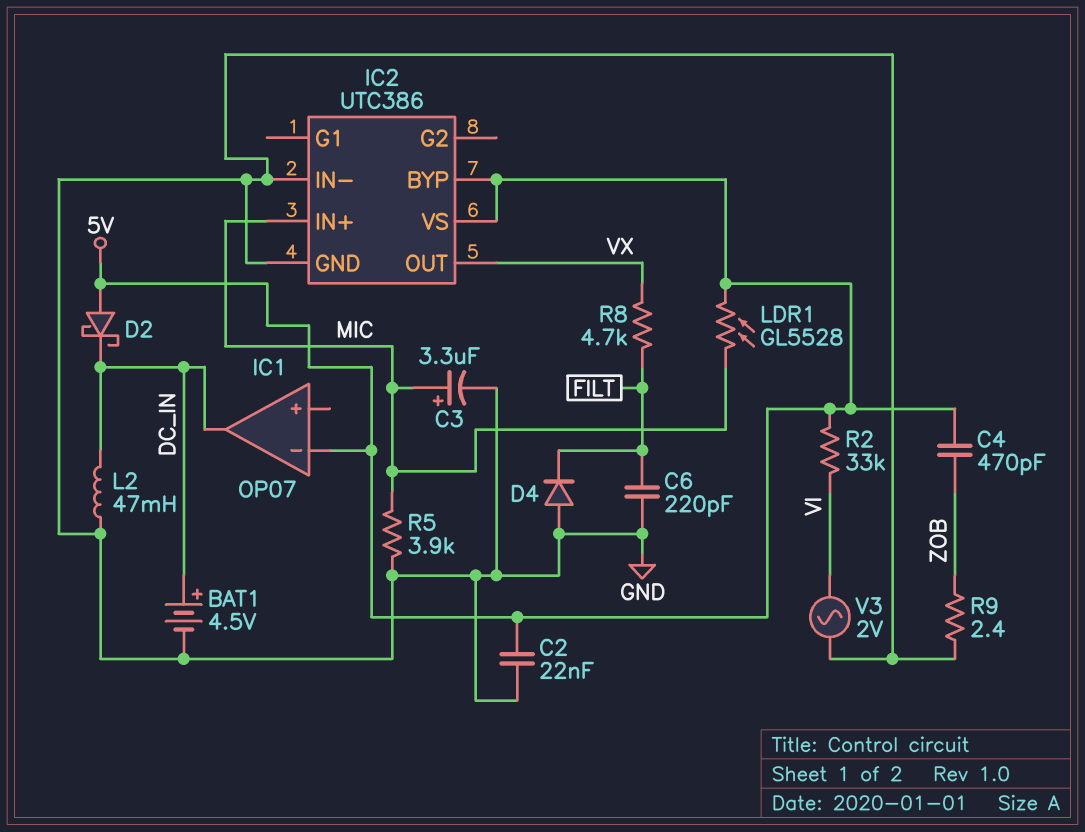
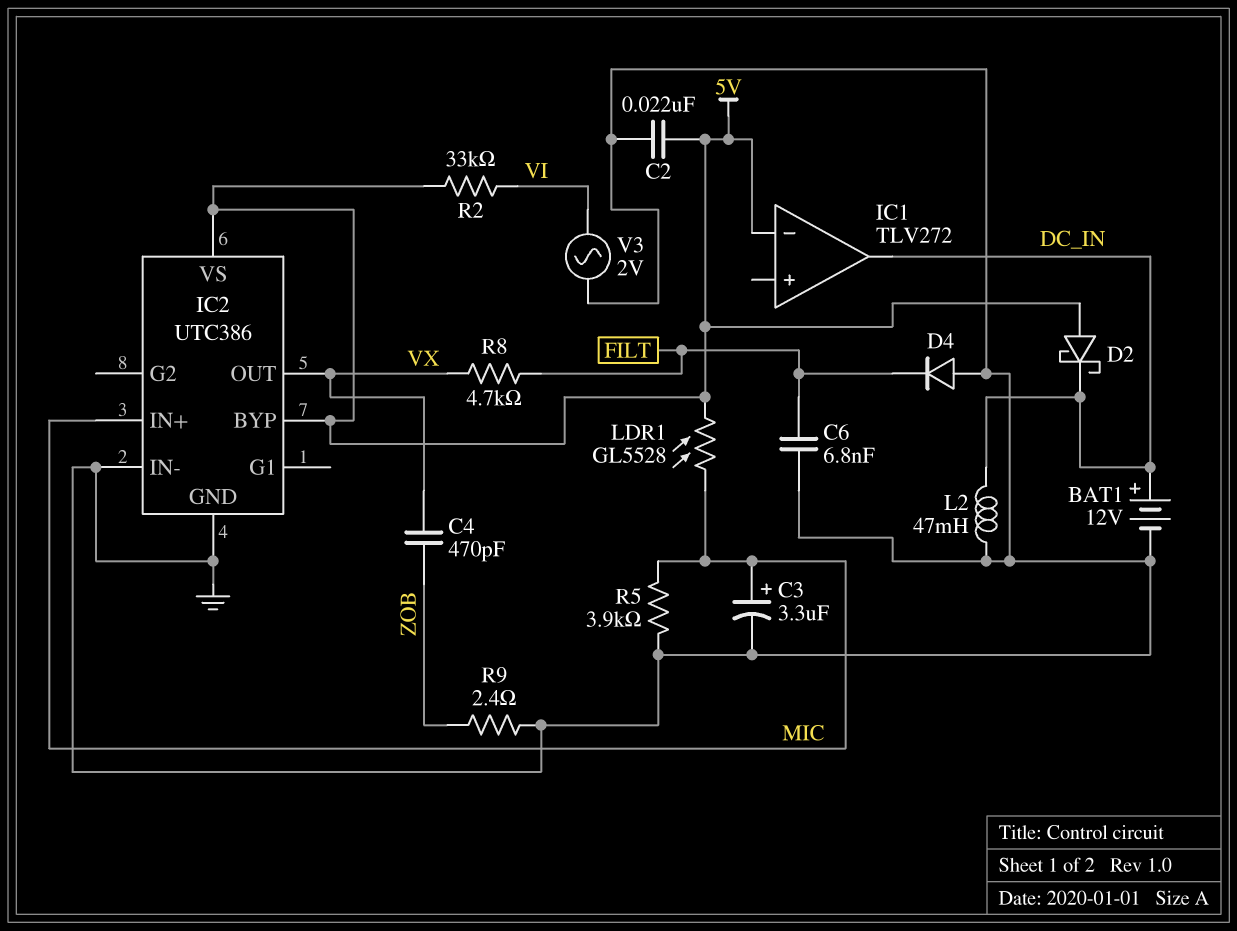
BAT1: 4.5V (plus DC_IN, minus GND) -> 12V (plus DC_IN, minus GND)
C4: 470pF (5V, ZOB) -> 470pF (VX, ZOB)
C6: 220pF (FILT, GND) -> 6.8nF (FILT, GND)
IC1: OP07 -> TLV272

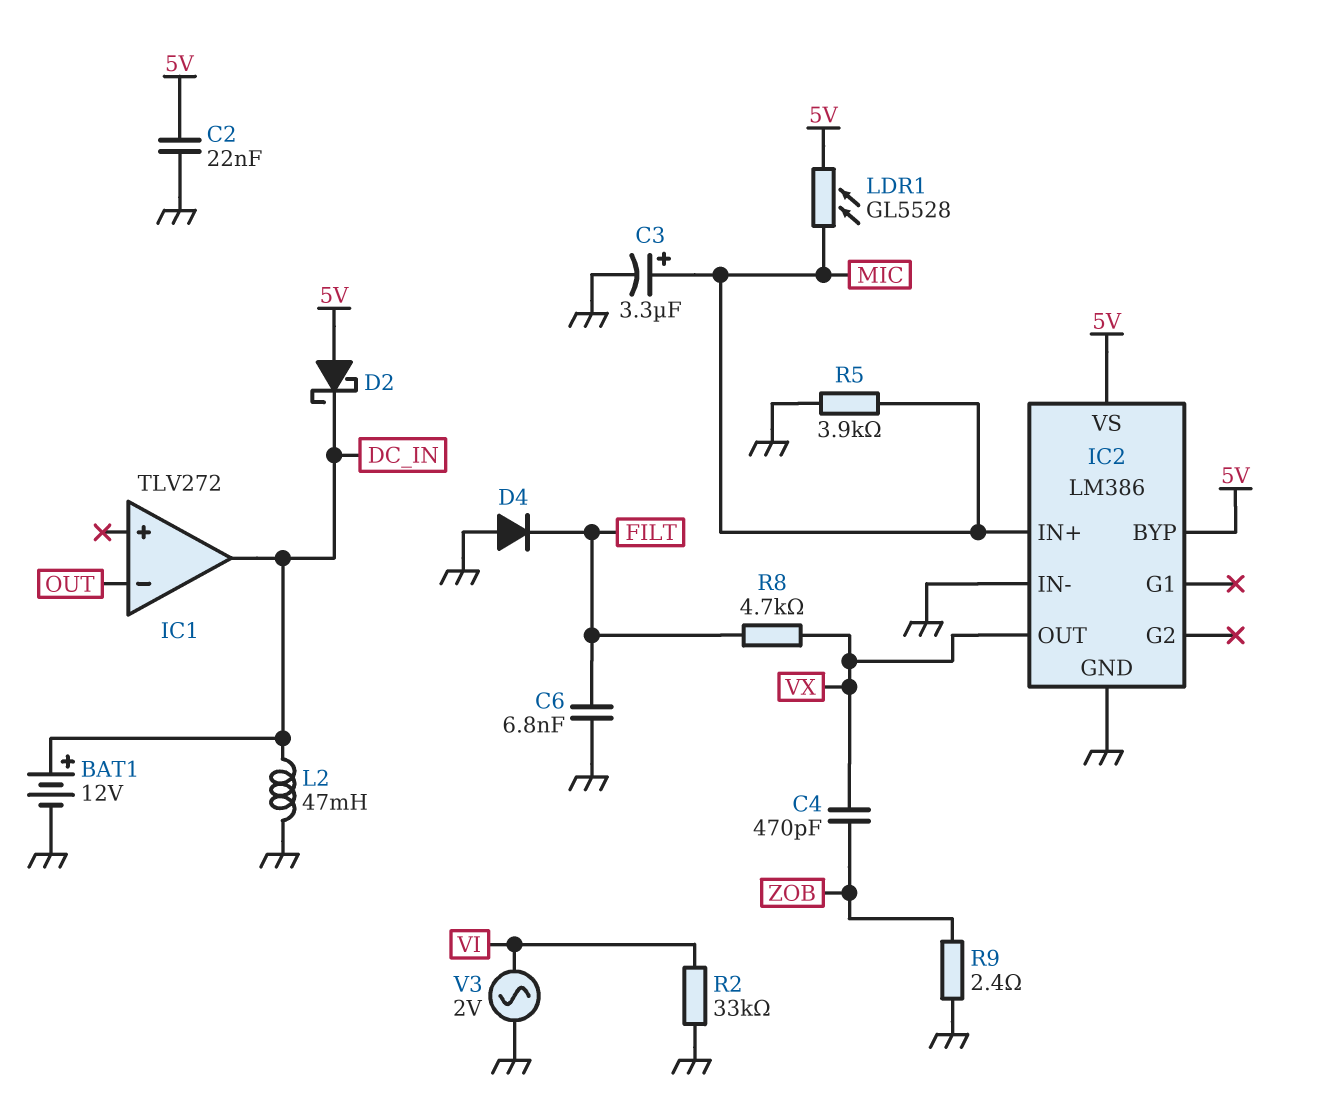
IC1 pin in-: 5V -> OUT
IC2: UTC386 -> LM386
R2: 33k (5V, VI) -> 33k (GND, VI)

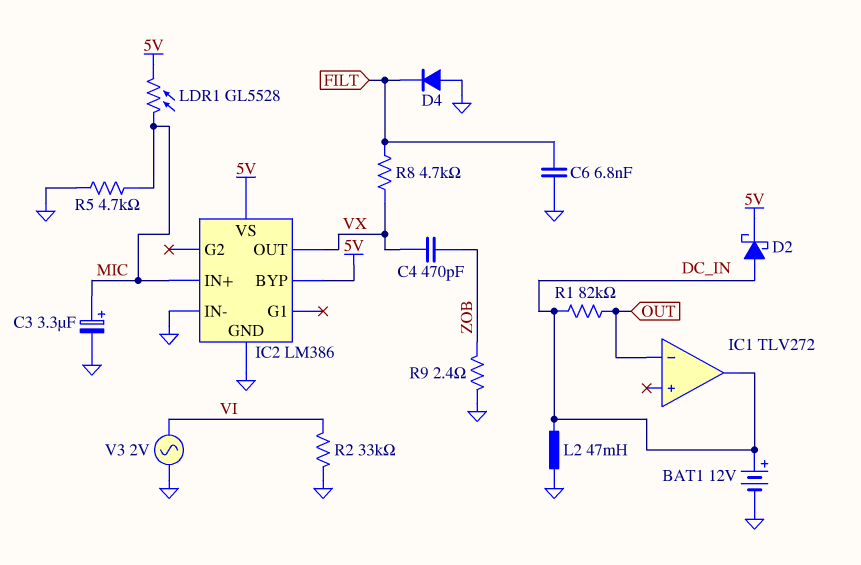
C2: 22nF (5V, GND) -> none
D2: schottky (A 5V, K DC_IN) -> schottky (A DC_IN, K 5V)
R1: none -> 82k (DC_IN, OUT)
R5: 3.9k (GND, MIC) -> 4.7k (GND, MIC)

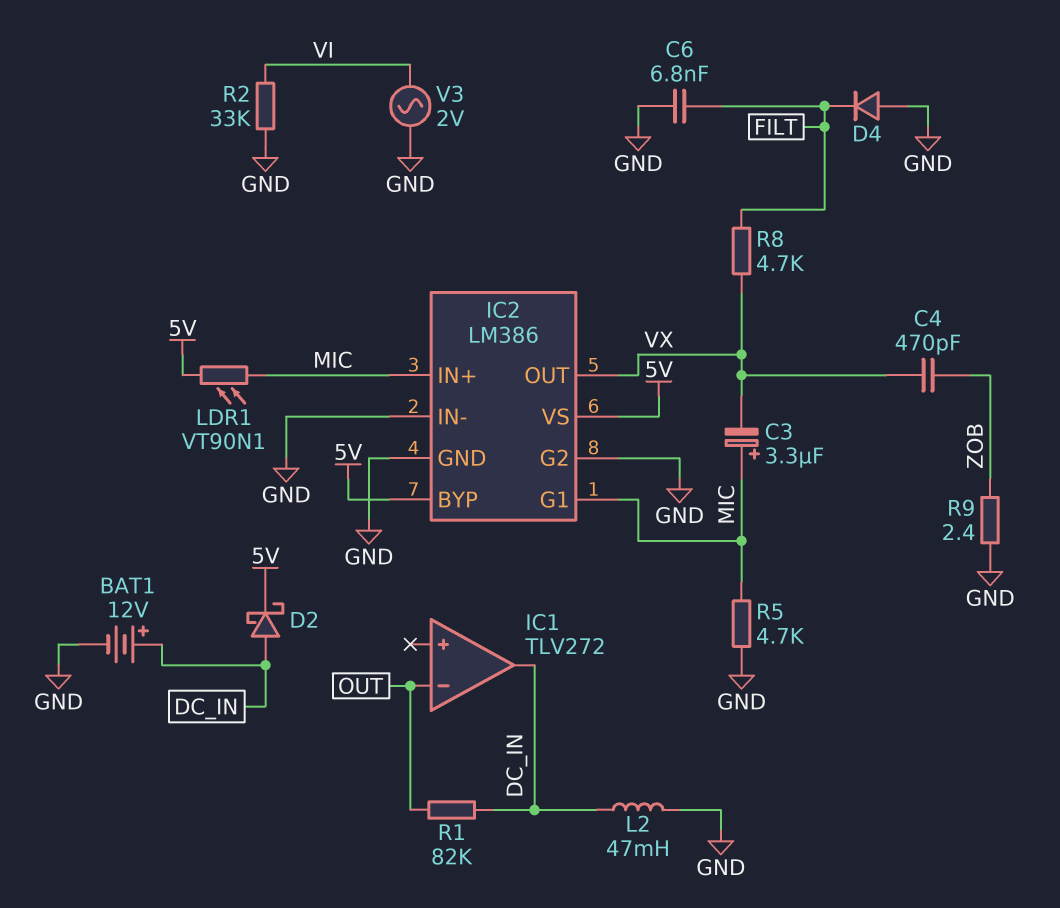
C3: 3.3uF (plus MIC, minus GND) -> 3.3uF (plus MIC, minus VX)
IC2 pin G1: none -> MIC
IC2 pin G2: none -> GND
LDR1: GL5528 (5V, MIC) -> VT90N1 (5V, MIC)

